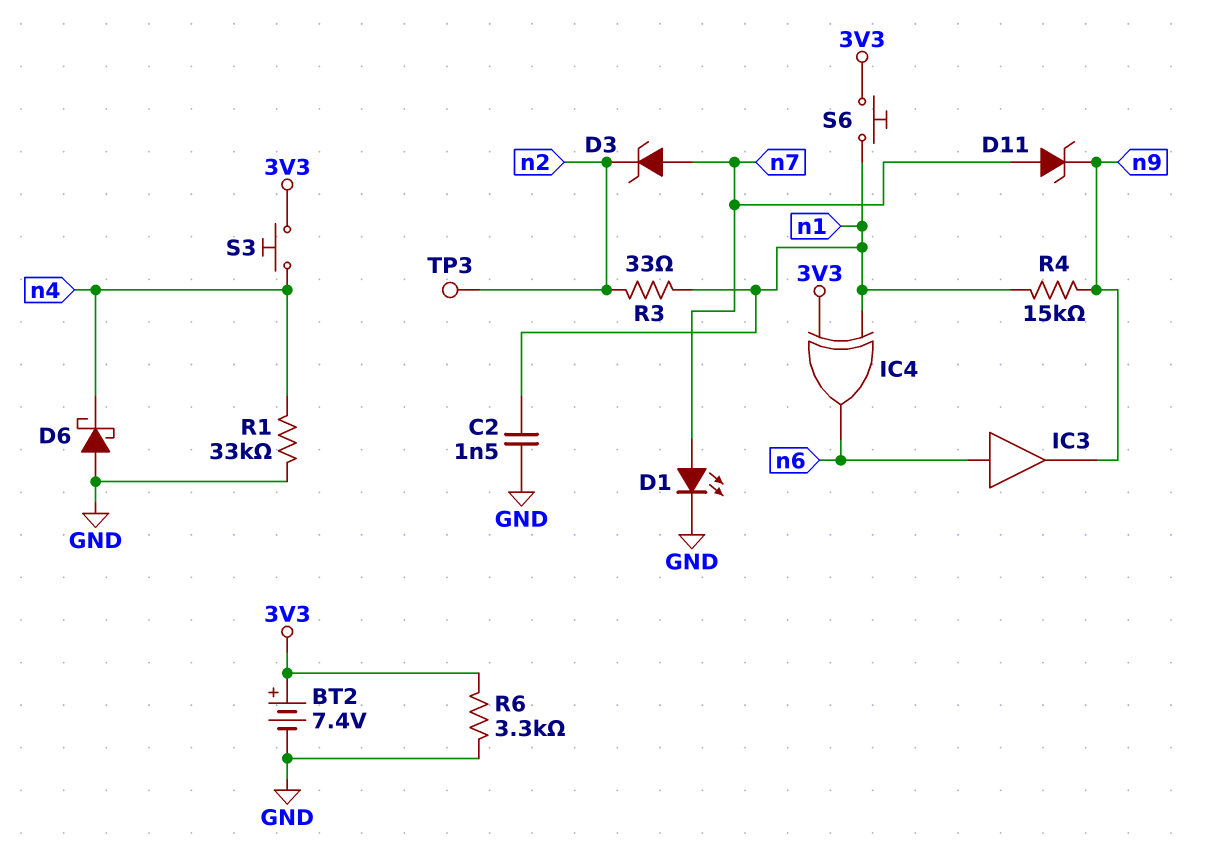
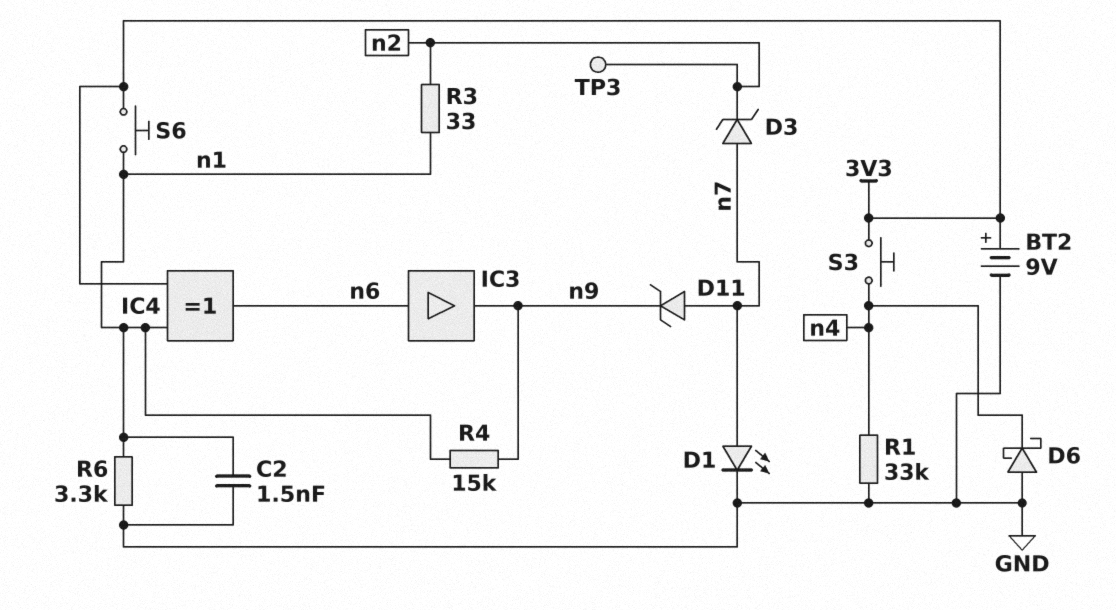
BT2: 7.4V (plus 3V3, minus GND) -> 9V (plus 3V3, minus GND)
R6: 3.3k (3V3, GND) -> 3.3k (GND, n1)

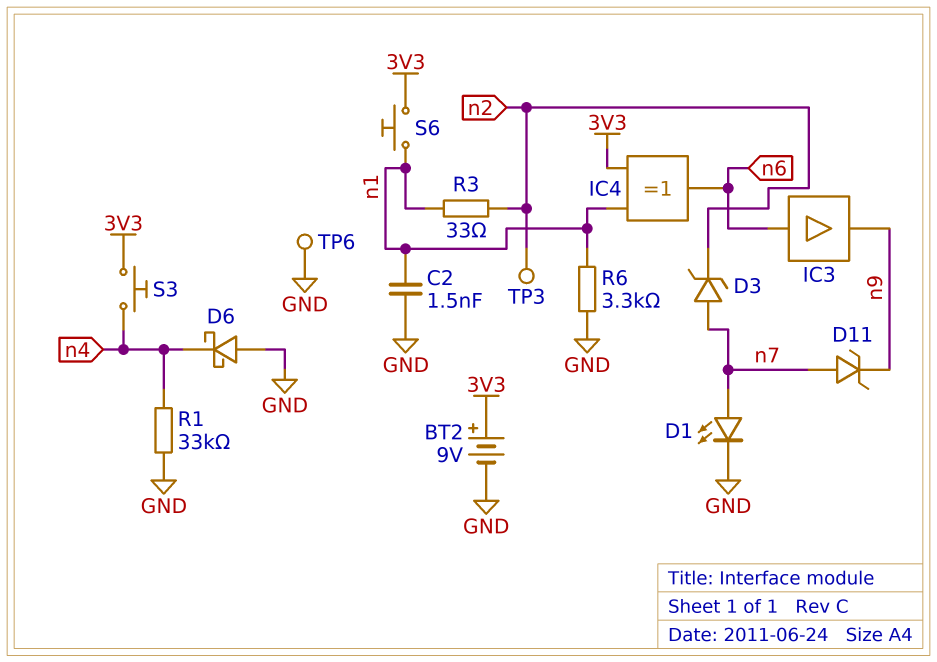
R4: 15k (n1, n9) -> none
TP6: none -> test point (GND)

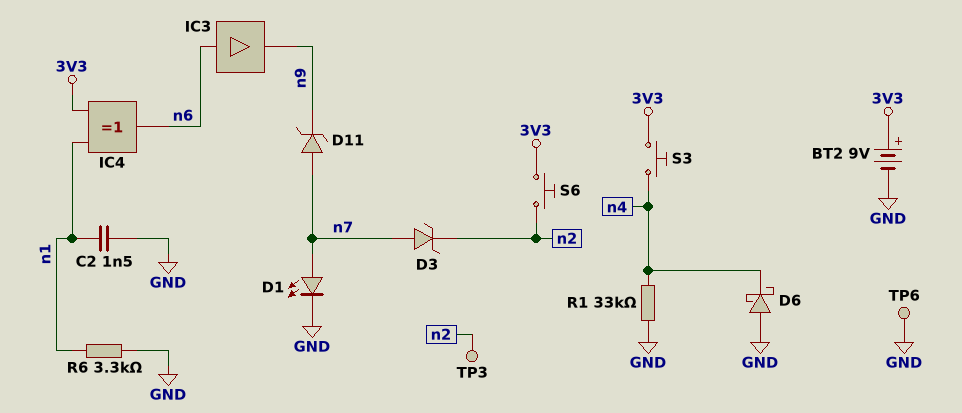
R3: 33 (n1, n2) -> none
S6: button (3V3, n1) -> button (3V3, n2)

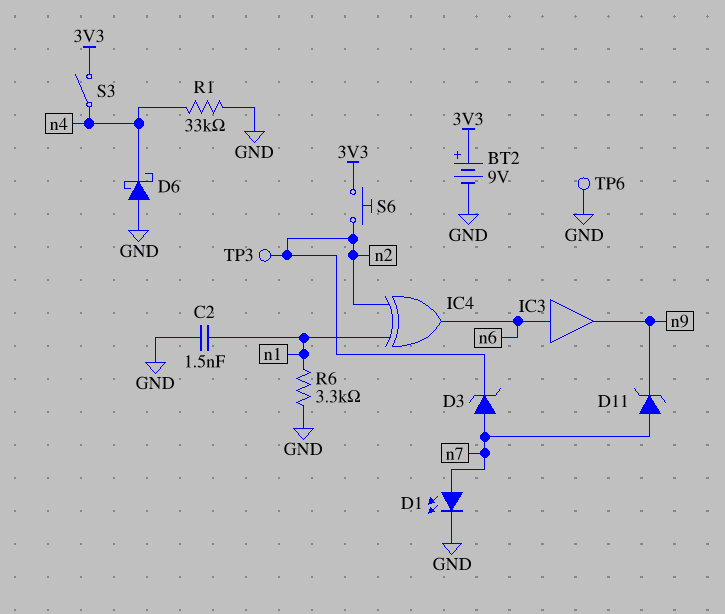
IC4: XOR (in 3V3, in n1, out n6) -> XOR (in n1, in n2, out n6)
S3: button (3V3, n4) -> switch (3V3, n4)

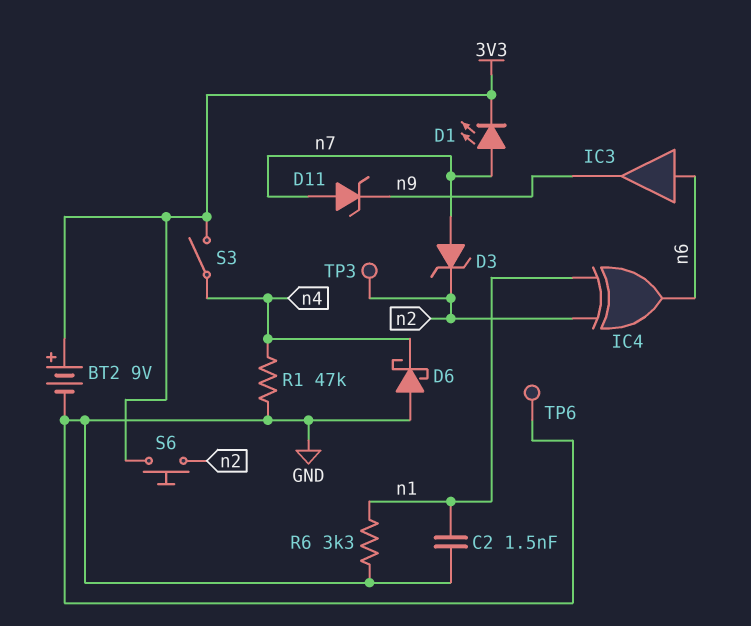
D1: LED (A n7, K GND) -> LED (A n7, K 3V3)
R1: 33k (GND, n4) -> 47k (GND, n4)

